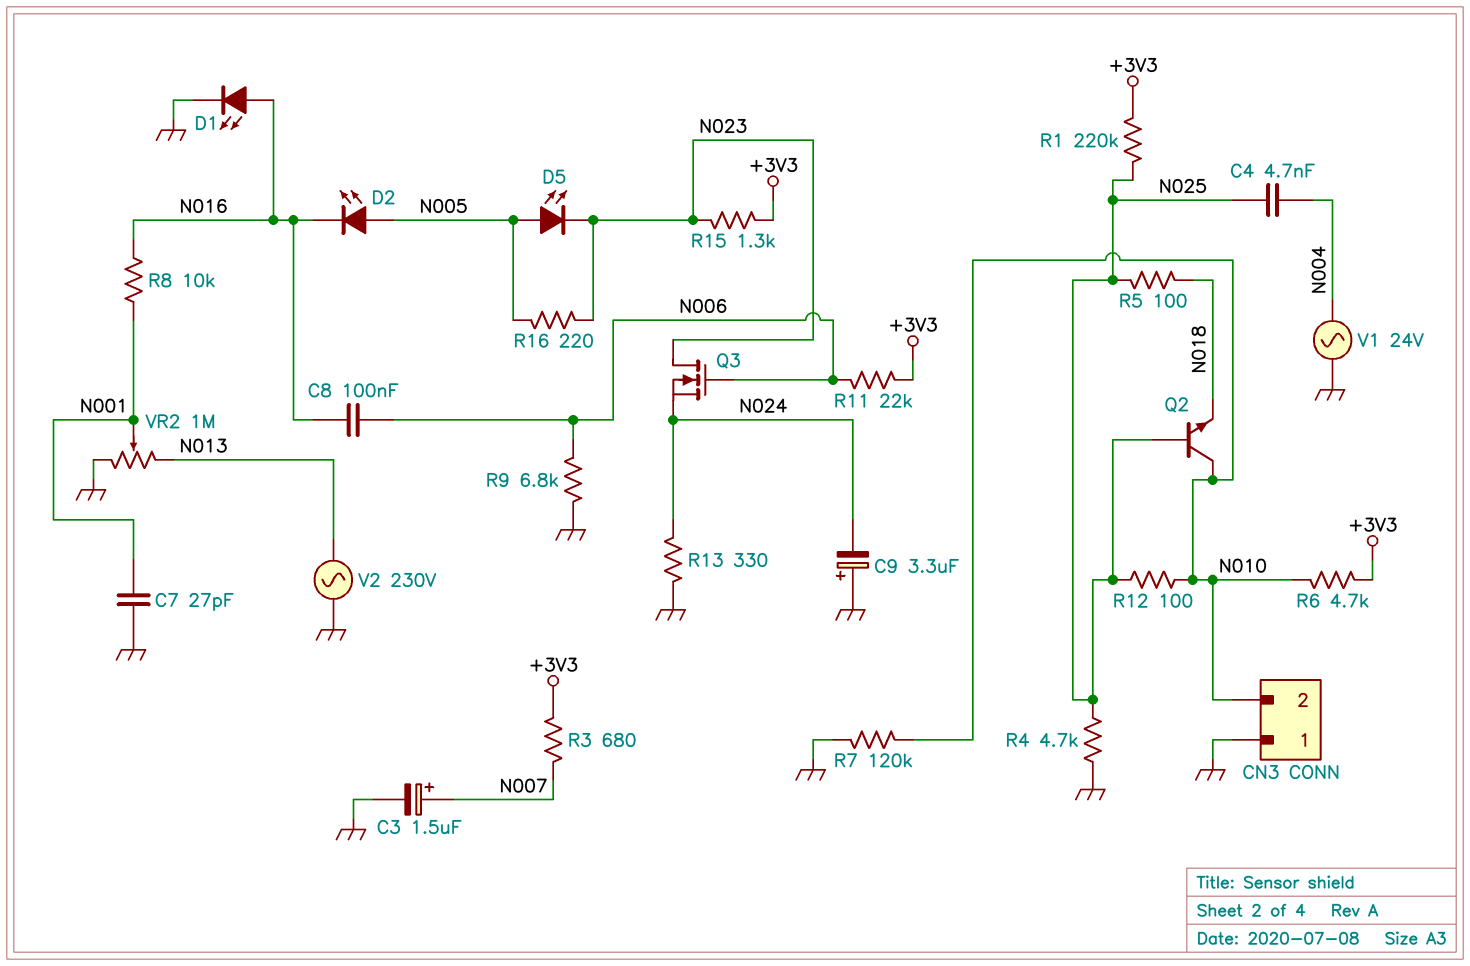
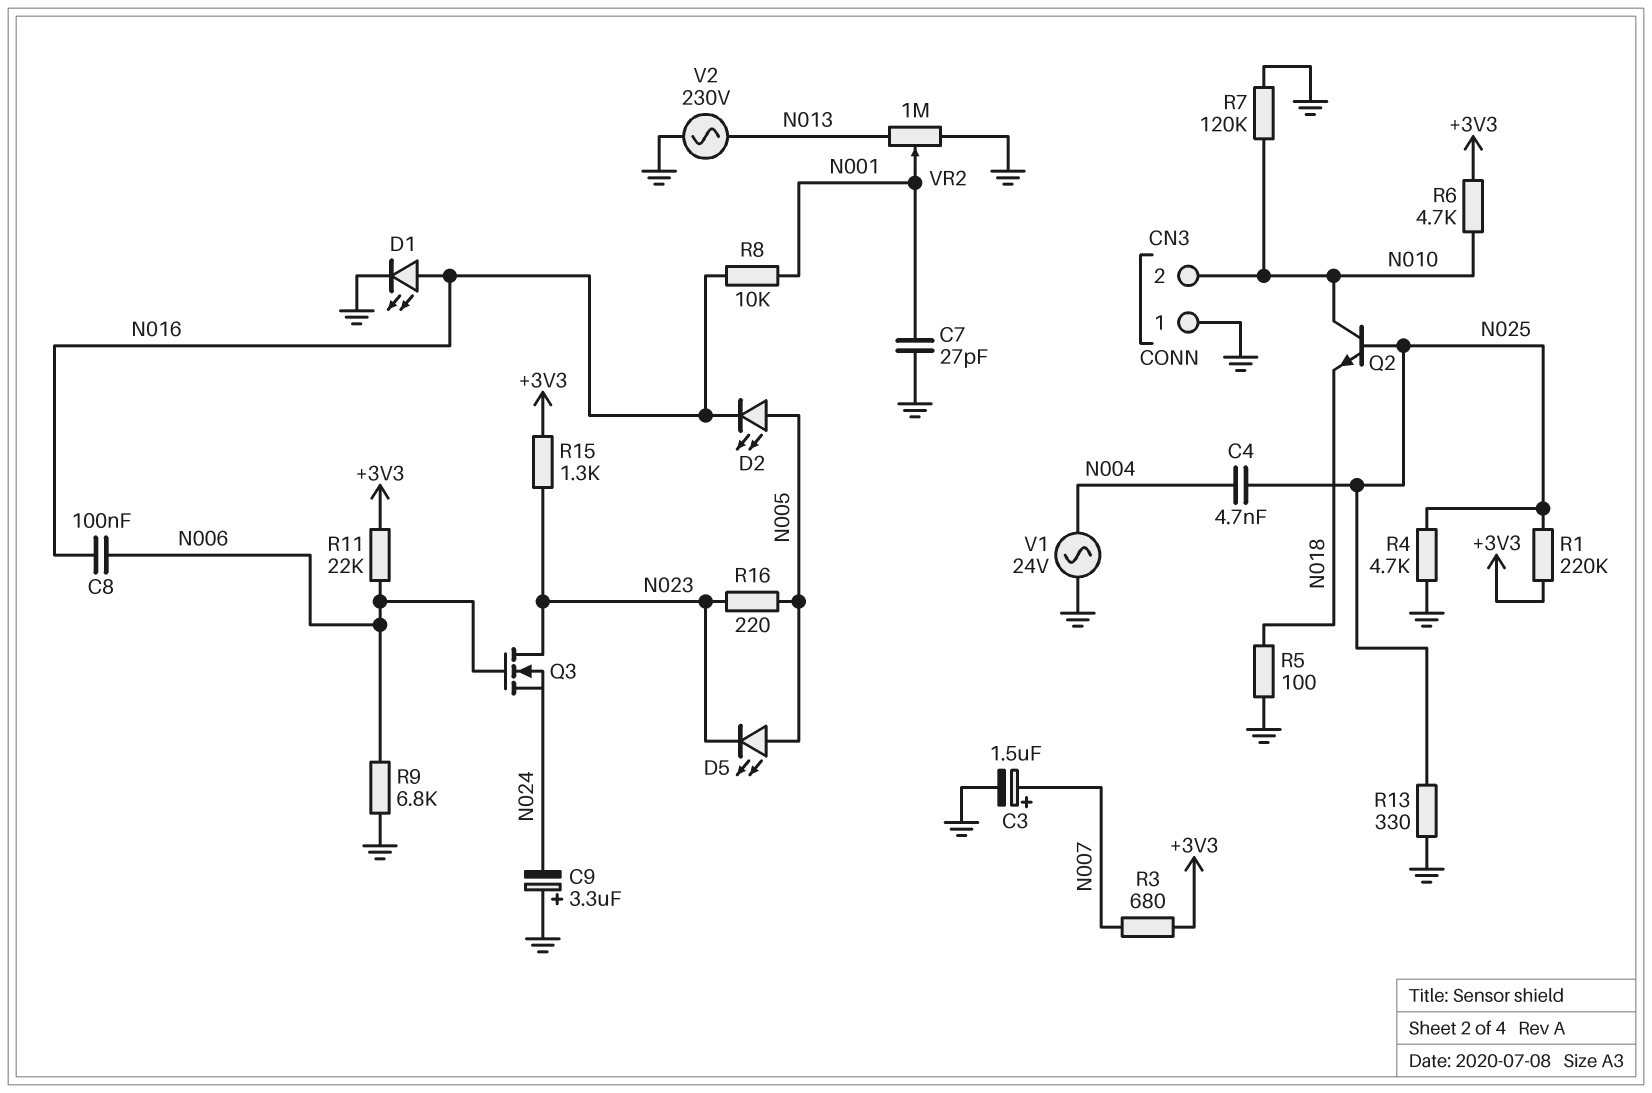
R5: 100 (N018, N025) -> 100 (GND, N018)
R12: 100 (N010, N025) -> none
R13: 330 (GND, N024) -> 330 (GND, N025)

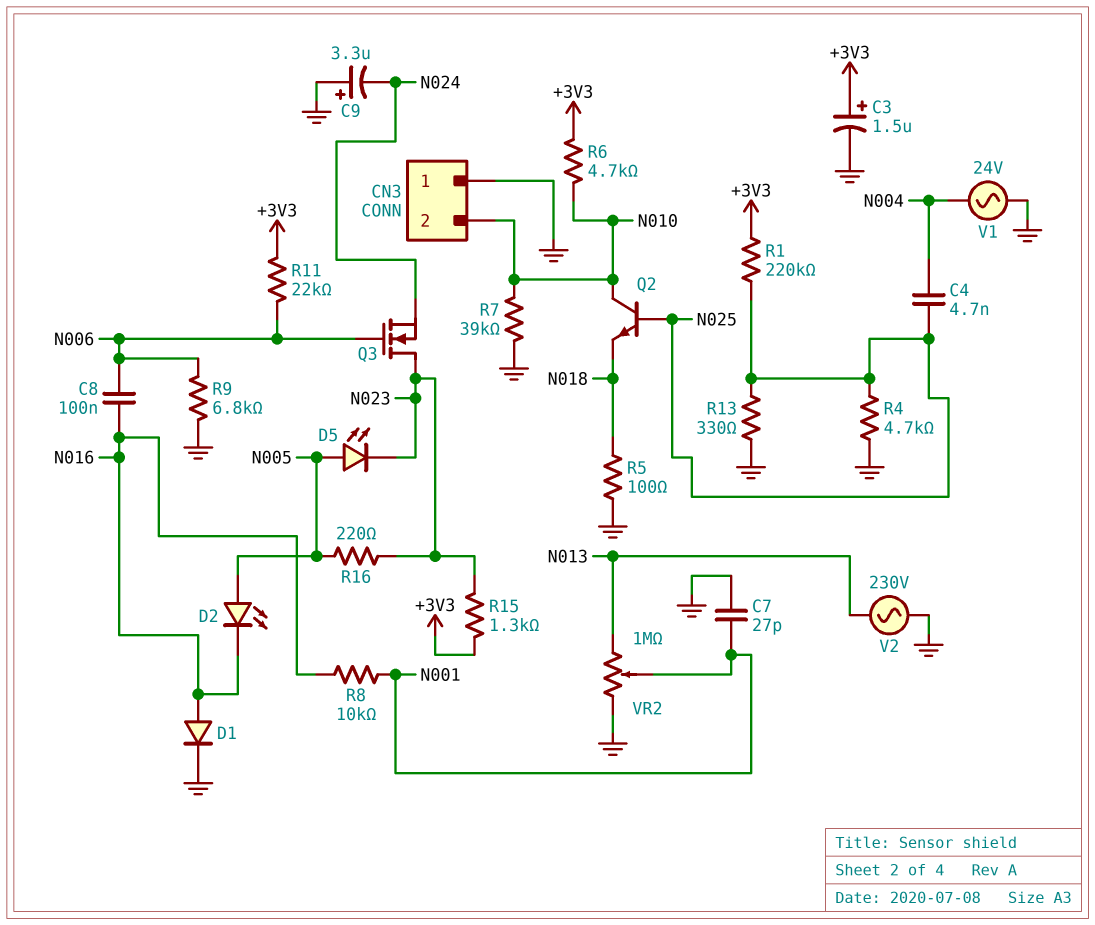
C3: 1.5uF (plus N007, minus GND) -> 1.5uF (plus +3V3, minus GND)
D1: LED (A N016, K GND) -> diode (A N016, K GND)
R3: 680 (+3V3, N007) -> none
R7: 120k (GND, N010) -> 39k (GND, N010)

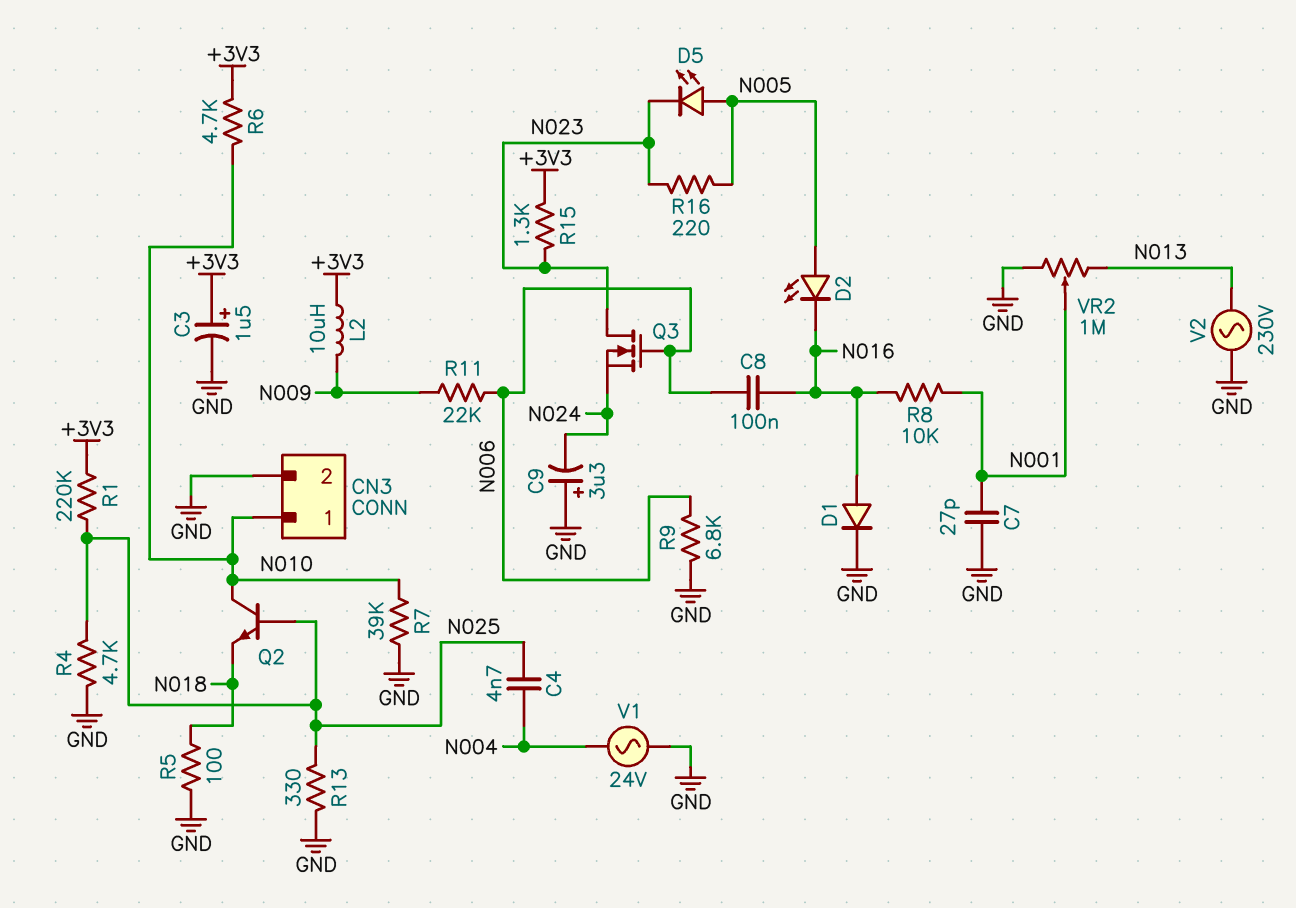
CN3 pin 1: GND -> N010
CN3 pin 2: N010 -> GND
L2: none -> 10uH (+3V3, N009)
R11: 22k (+3V3, N006) -> 22k (N006, N009)

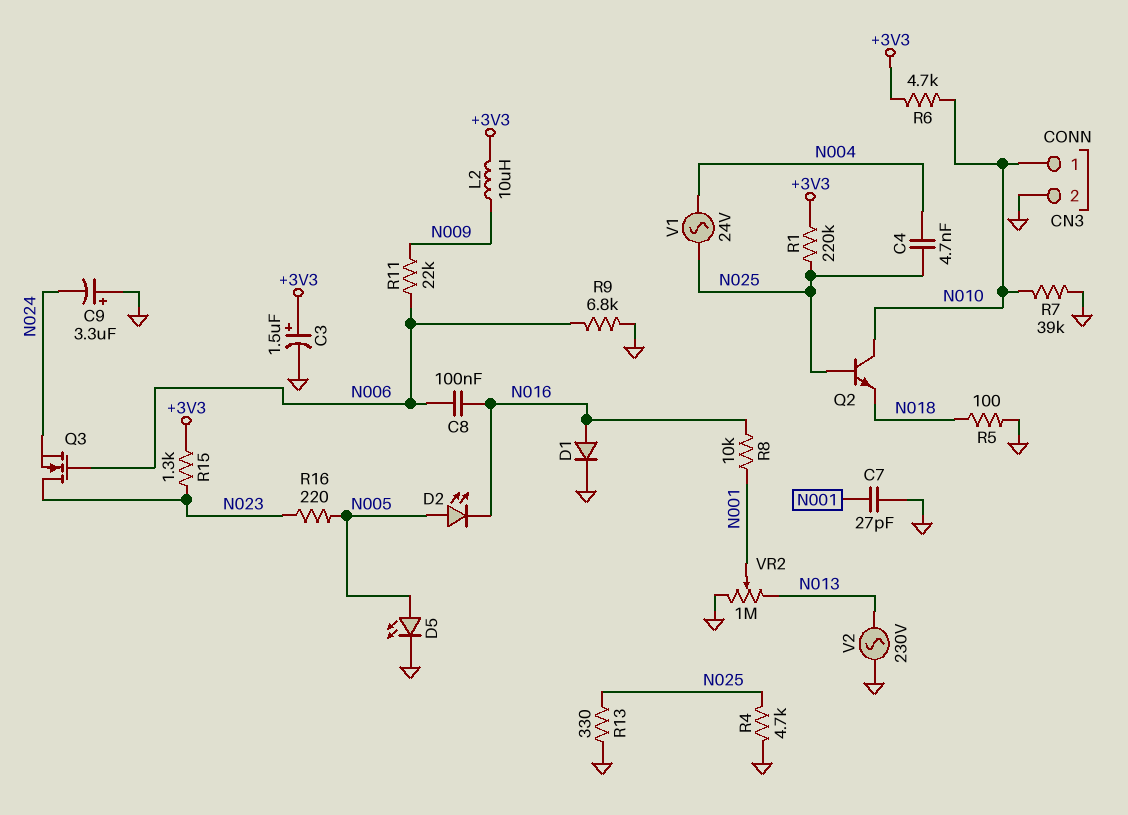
D5: LED (A N005, K N023) -> LED (A N005, K GND)
V1: AC 24V (GND, N004) -> AC 24V (N004, N025)

